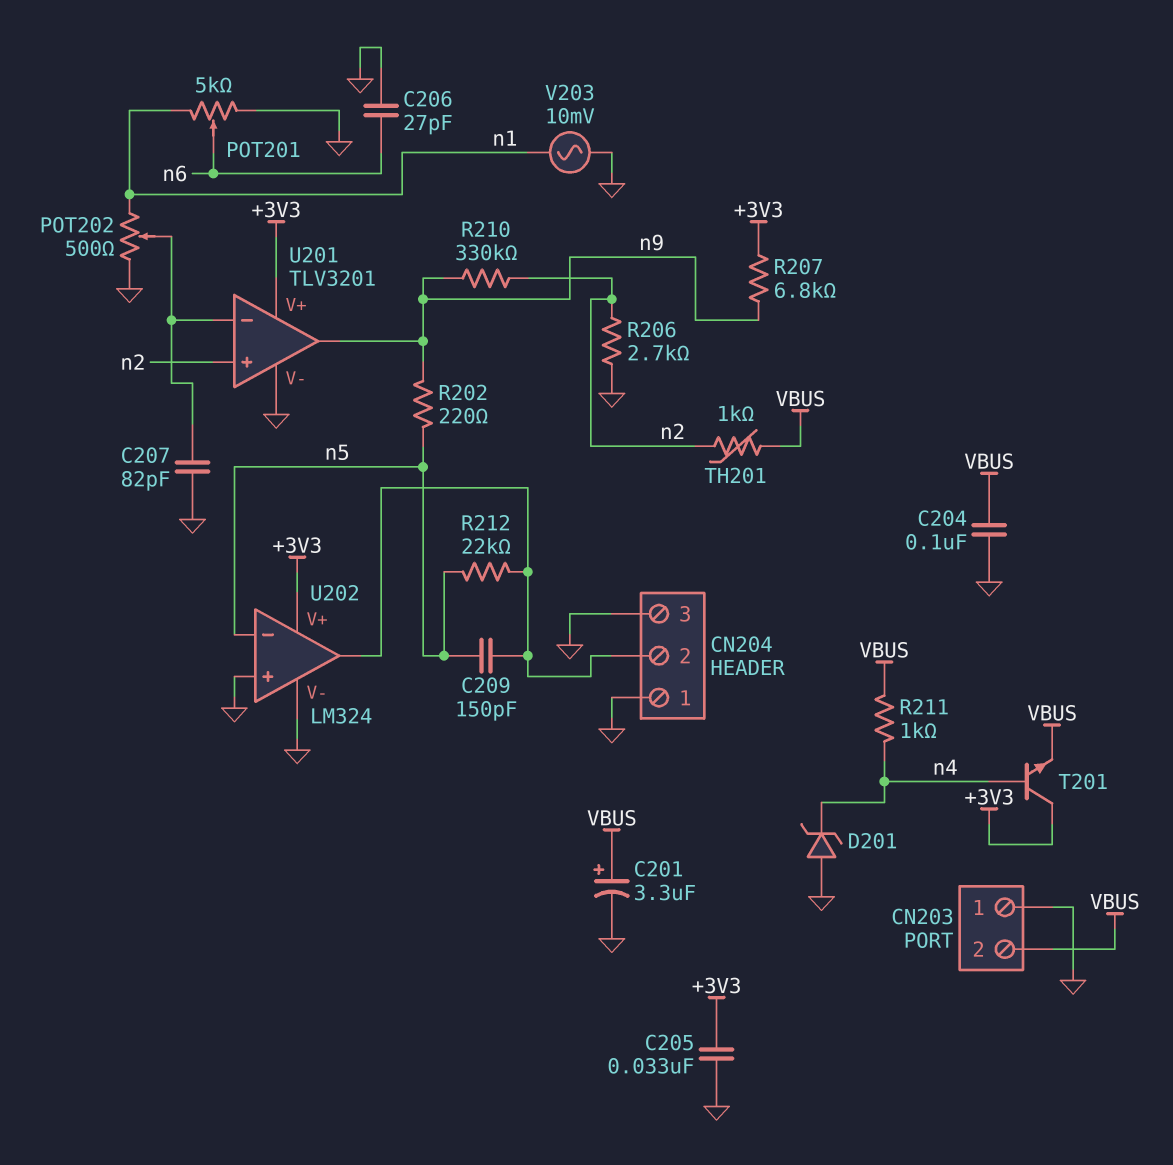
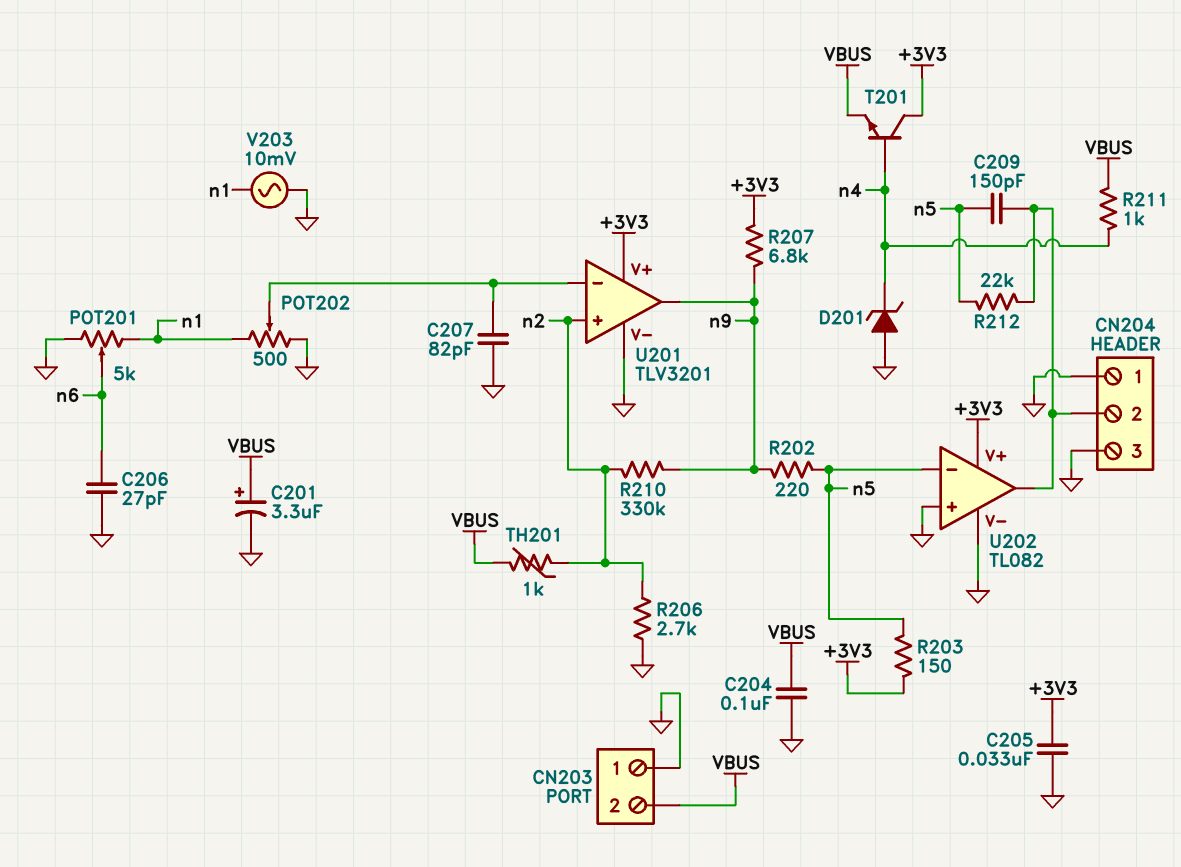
R203: none -> 150 (+3V3, n5)
U202: LM324 -> TL082

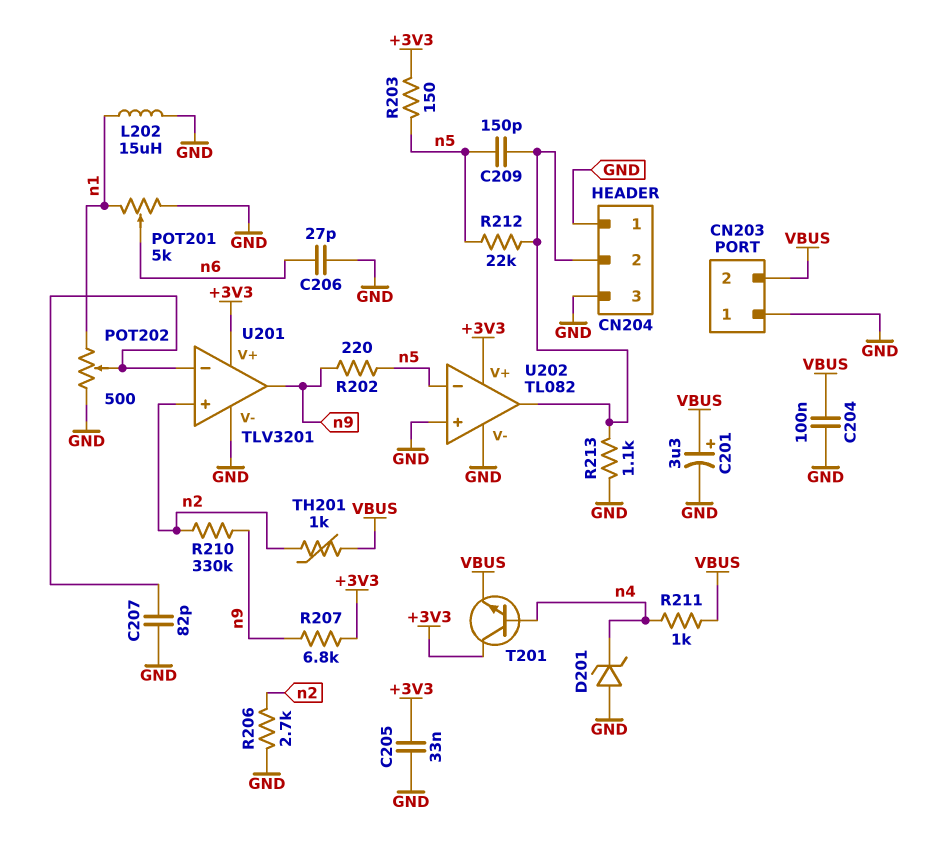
L202: none -> 15uH (GND, n1)
R213: none -> 1.1k (CN204/2, GND)
V203: AC 10mV (GND, n1) -> none

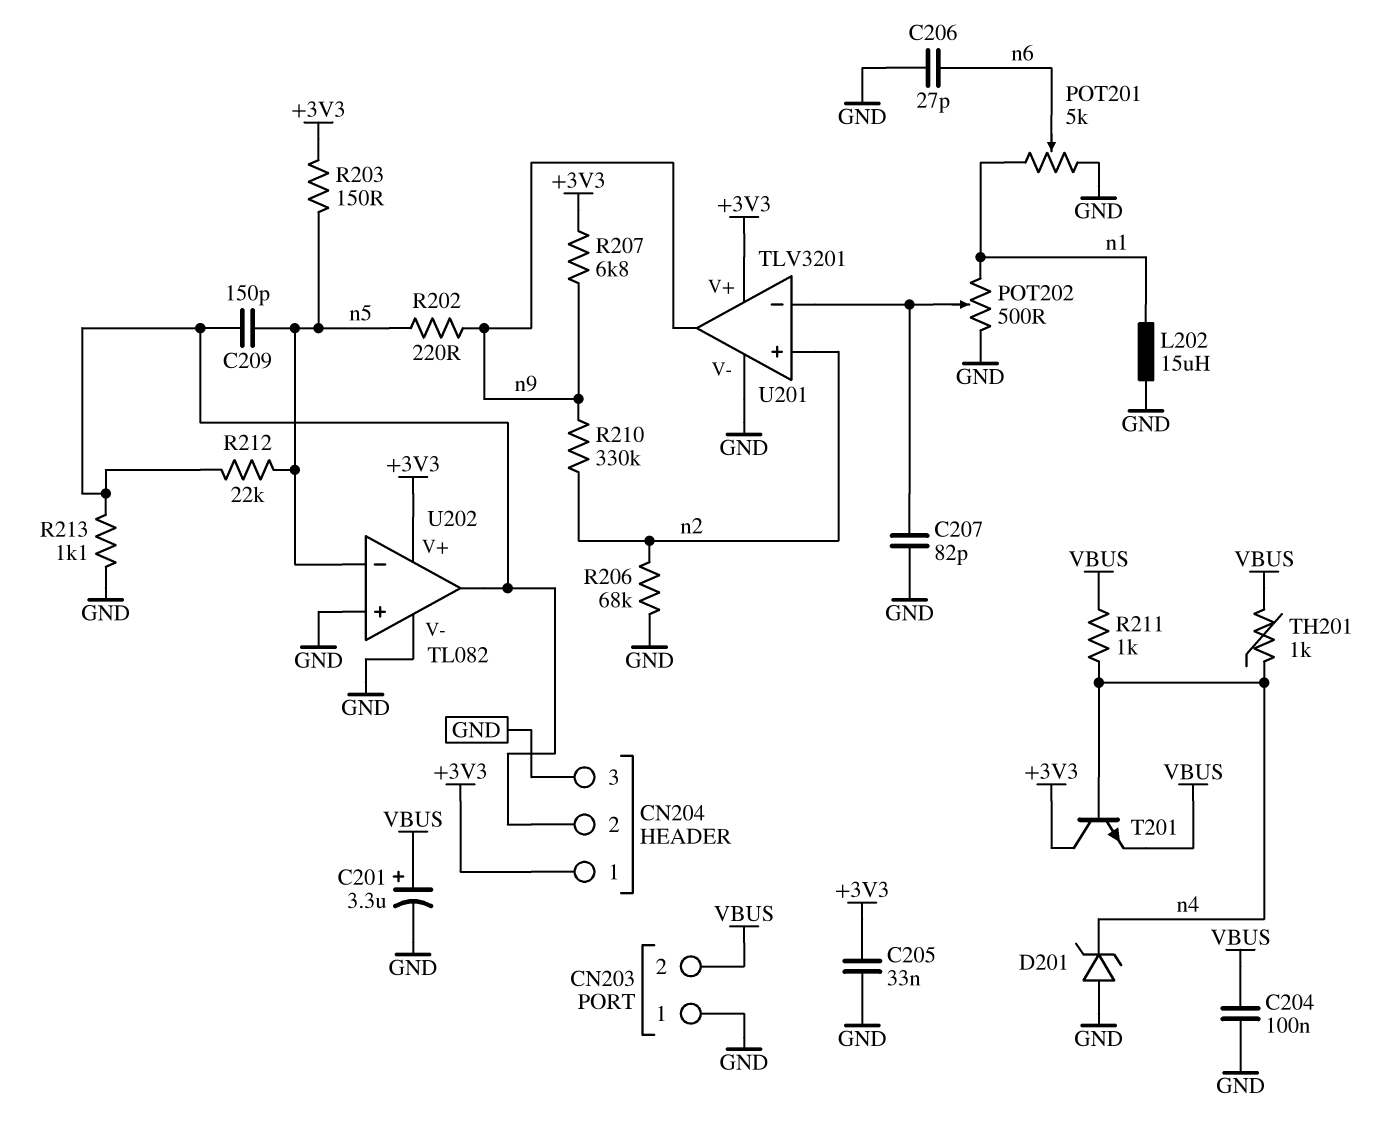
CN204 pin 1: GND -> +3V3
R206: 2.7k (GND, n2) -> 68k (GND, n2)
TH201: 1k (VBUS, n2) -> 1k (VBUS, n4)

